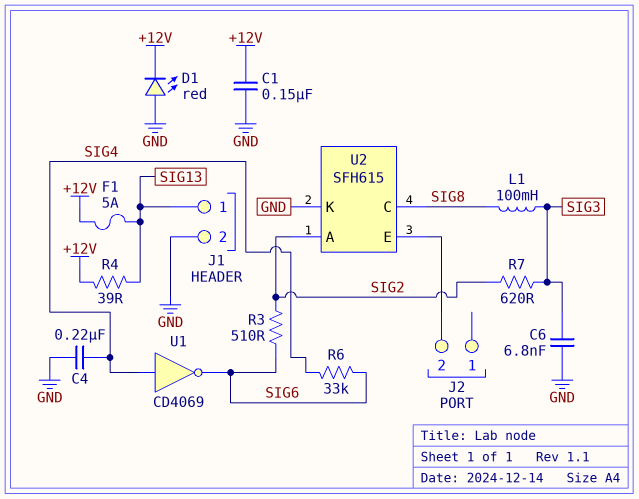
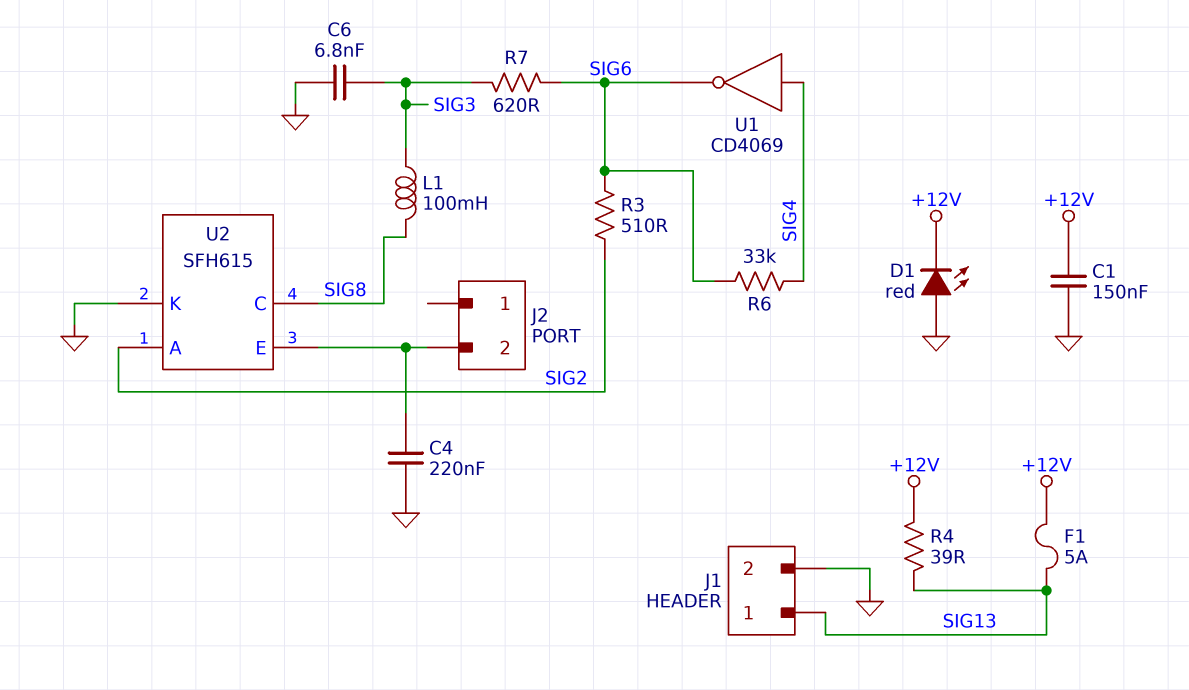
C4: 220nF (GND, SIG4) -> 220nF (GND, J2/2)
R7: 620 (SIG2, SIG3) -> 620 (SIG3, SIG6)

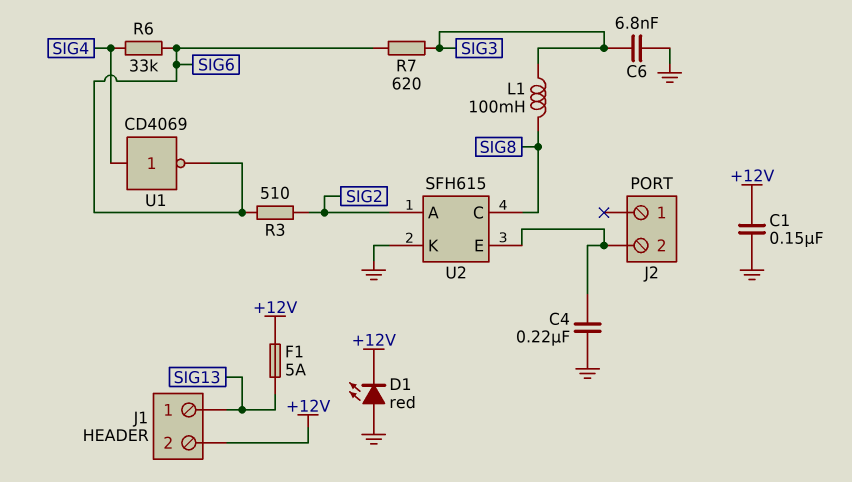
J1 pin 2: GND -> +12V
R4: 39 (+12V, SIG13) -> none

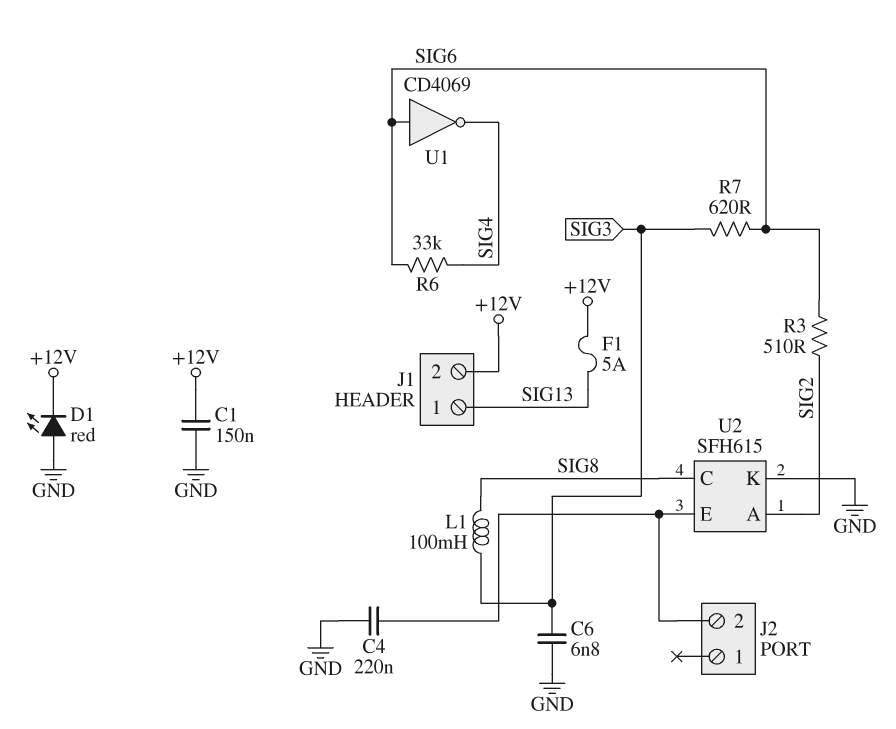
U1: NOT CD4069 (in SIG4, out SIG6) -> NOT CD4069 (in SIG6, out SIG4)

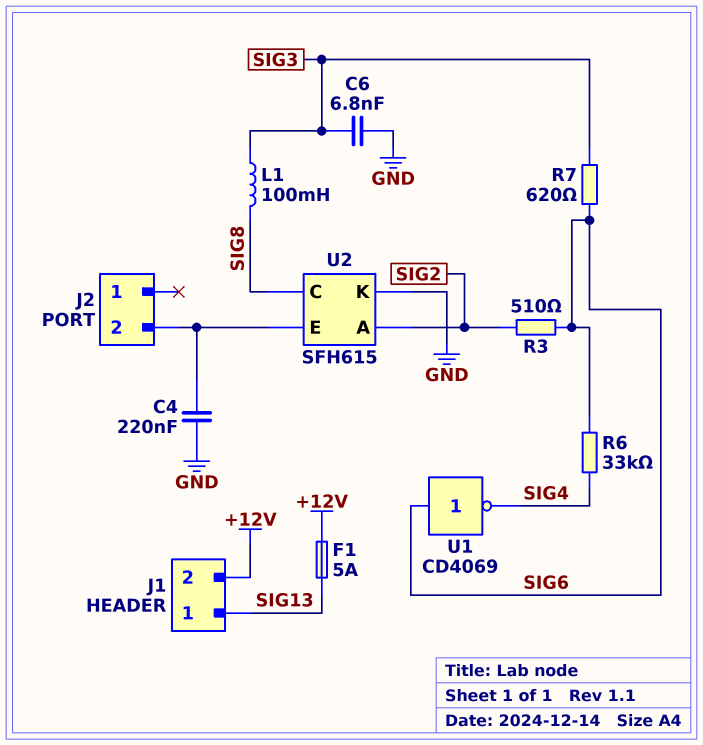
C1: 150nF (+12V, GND) -> none
D1: LED red (A GND, K +12V) -> none

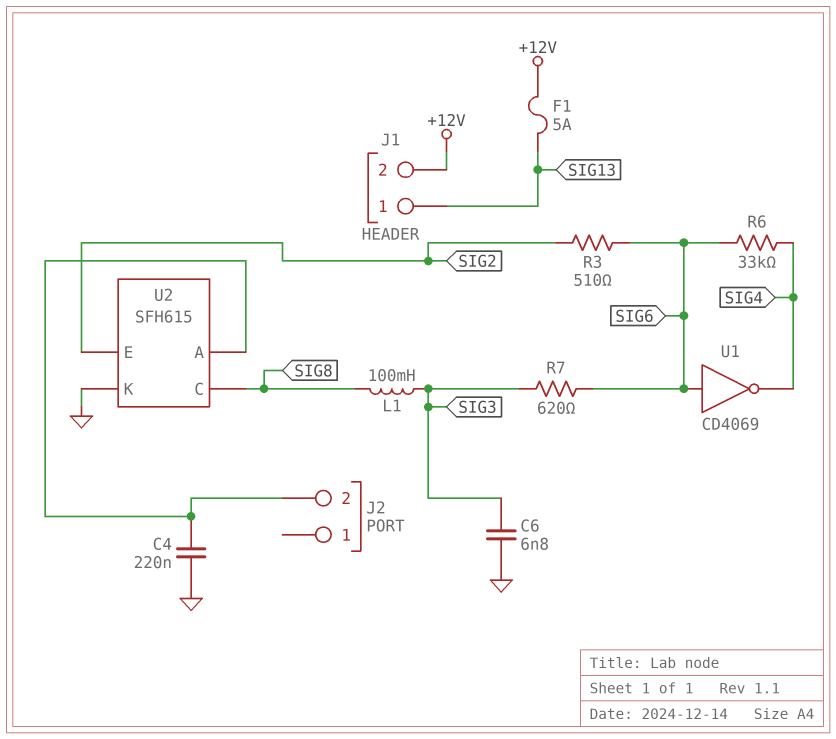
U2 pin A: SIG2 -> J2/2
U2 pin E: J2/2 -> SIG2

